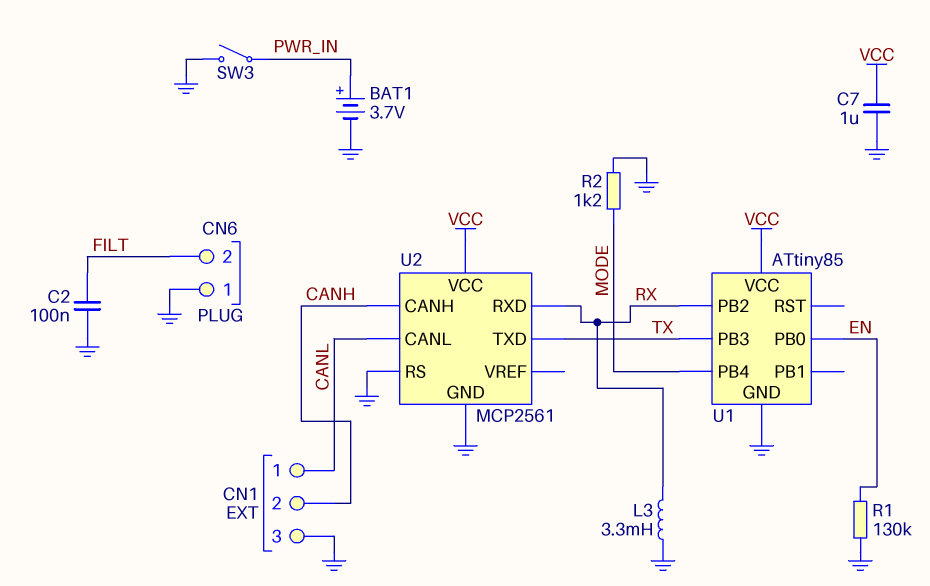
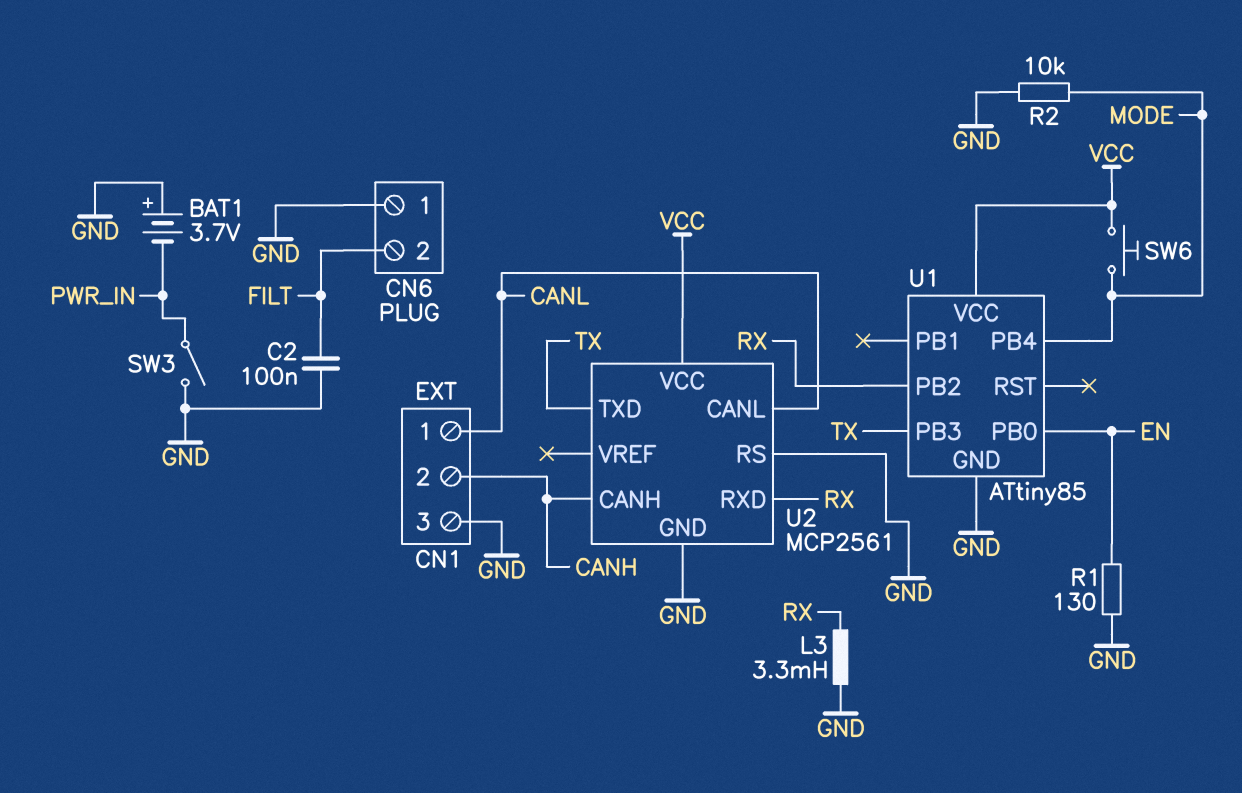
BAT1: 3.7V (plus PWR_IN, minus GND) -> 3.7V (plus GND, minus PWR_IN)
C7: 1uF (GND, VCC) -> none
R1: 130k (EN, GND) -> 130 (EN, GND)
R2: 1.2k (GND, MODE) -> 10k (GND, MODE)
SW6: none -> button (MODE, VCC)

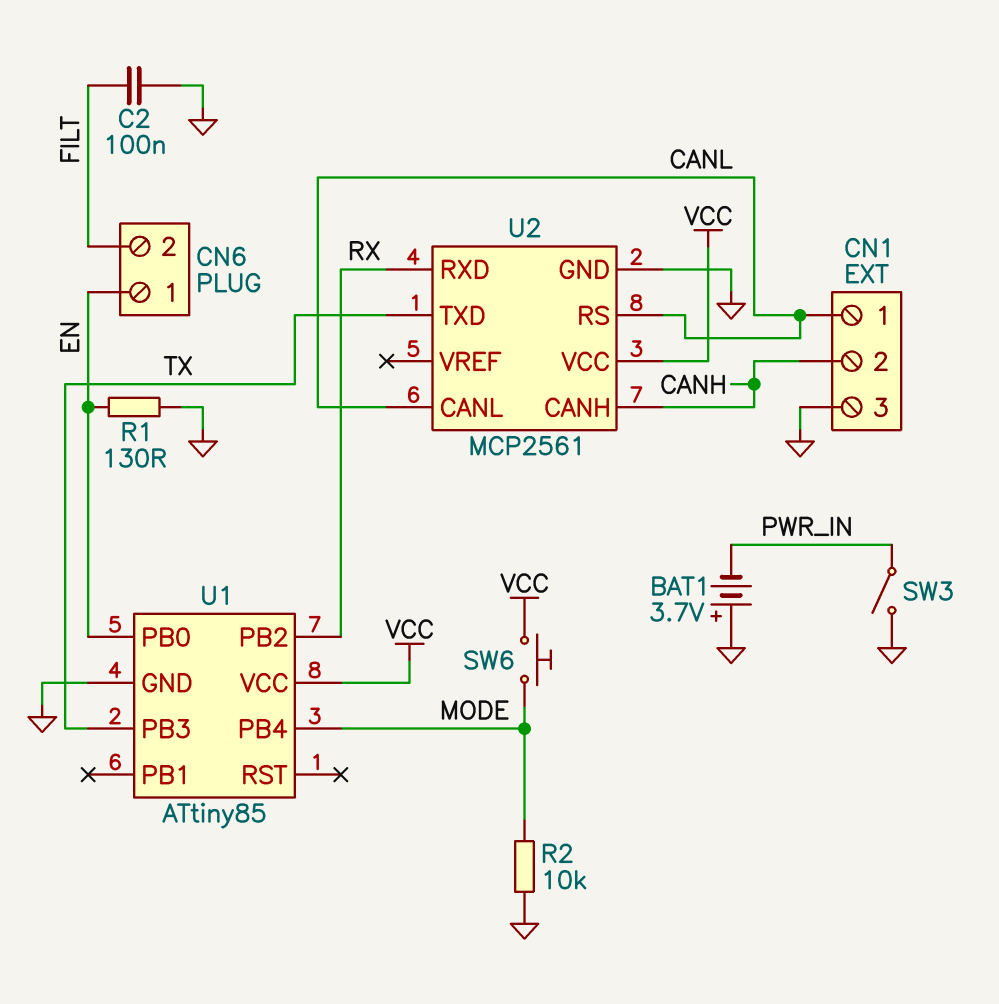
CN6 pin 1: GND -> EN
L3: 3.3mH (GND, RX) -> none
U2 pin RS: GND -> CANL

